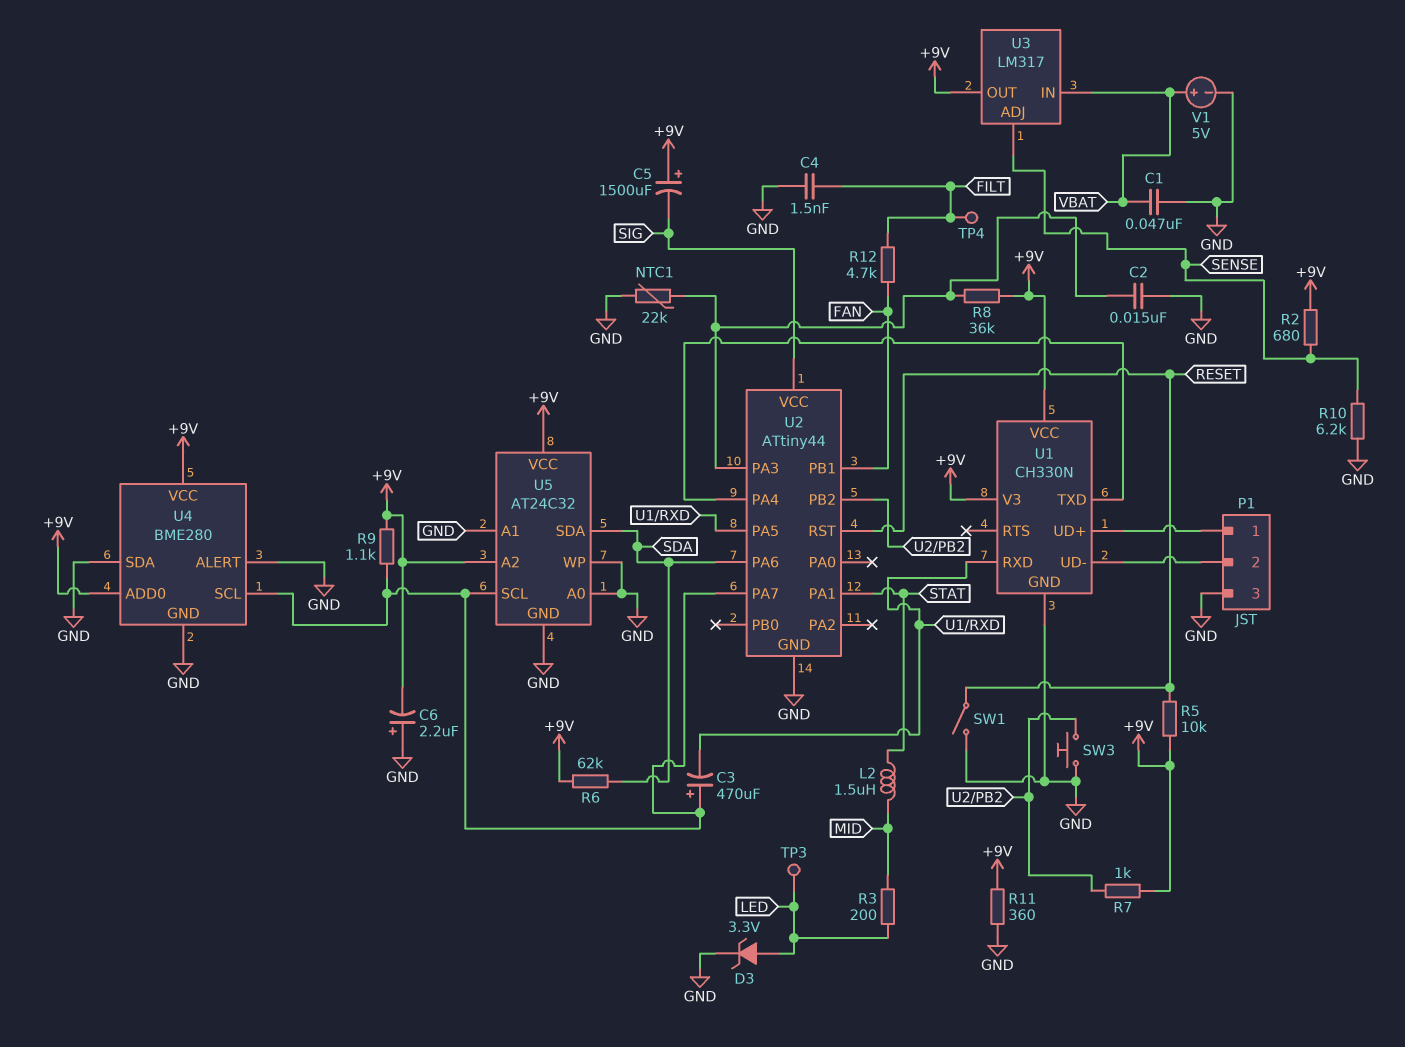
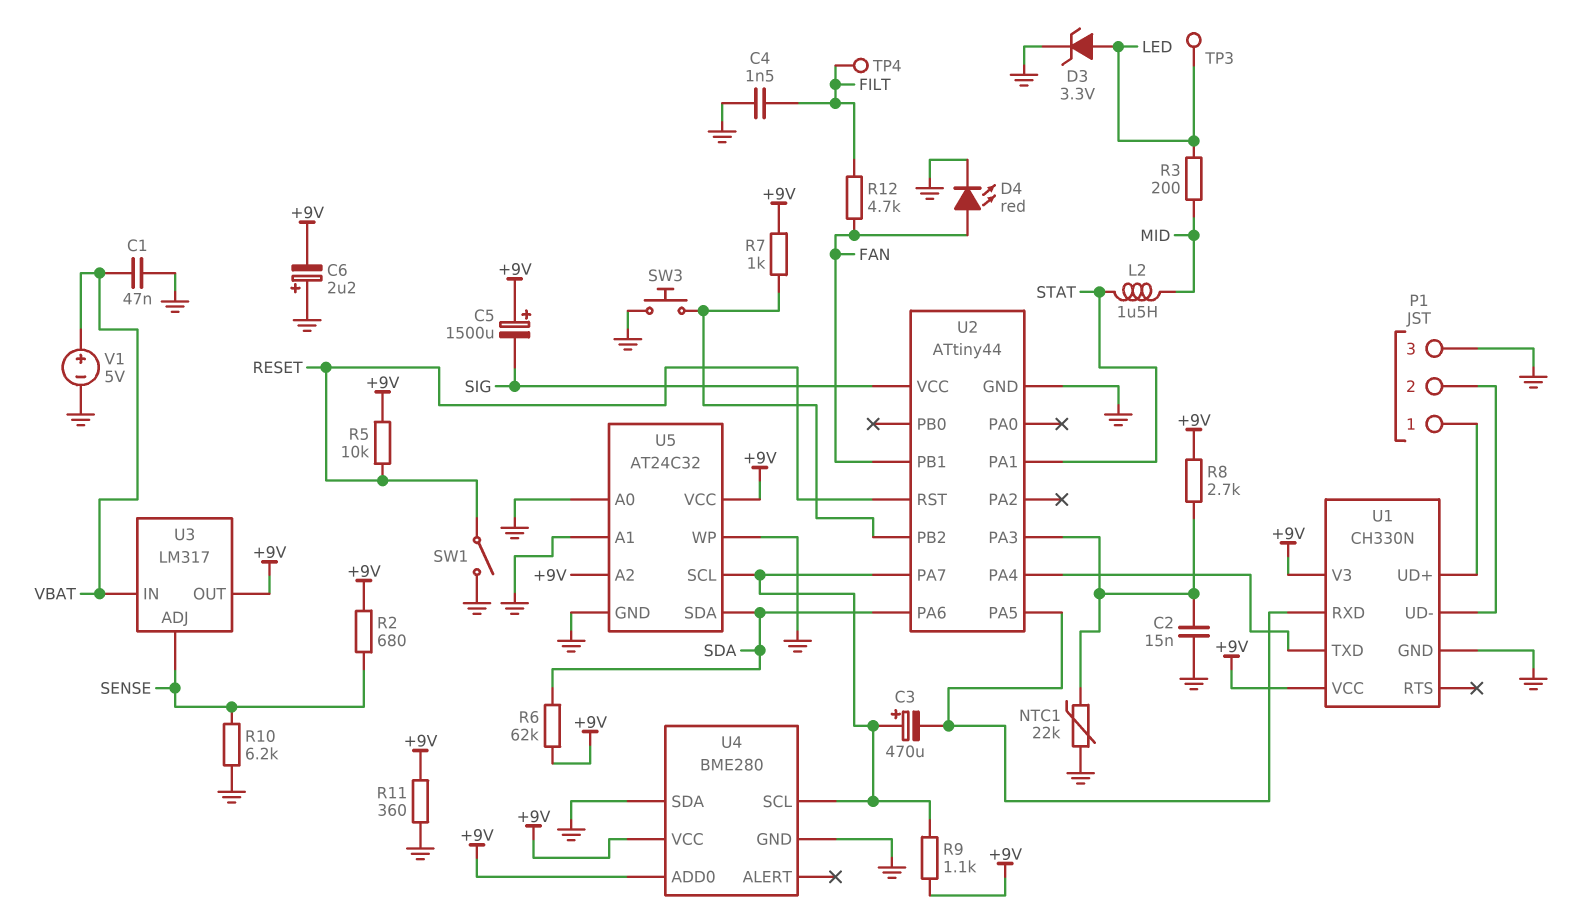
D4: none -> LED red (A FAN, K GND)
R8: 36k (+9V, U2/PA3) -> 2.7k (+9V, U2/PA3)
U4 pin ALERT: GND -> none

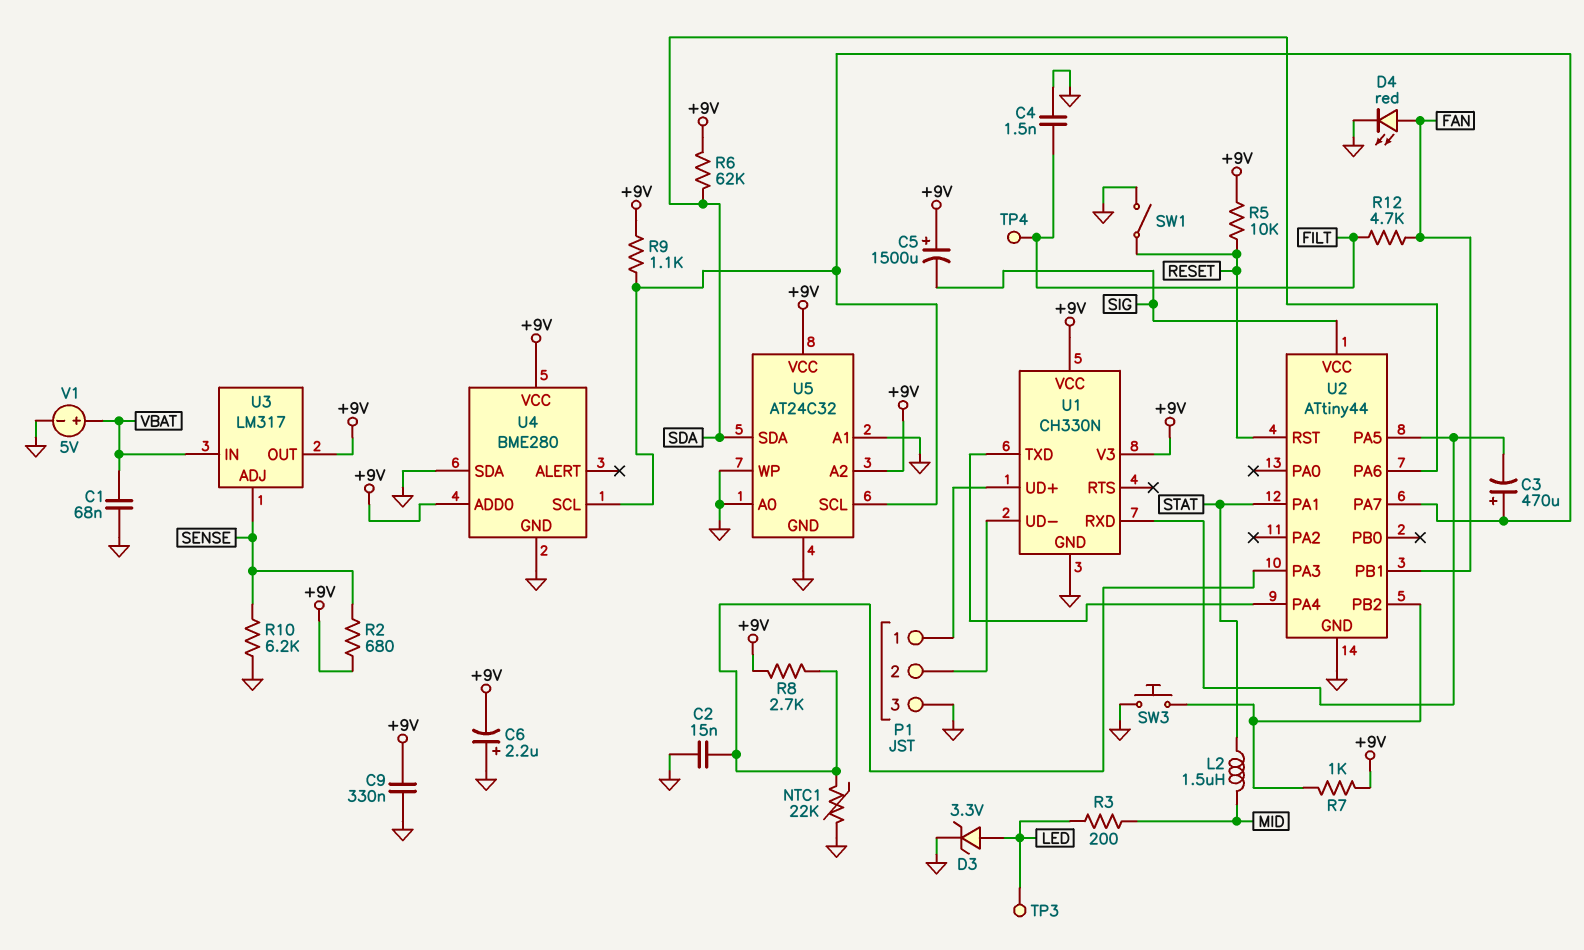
C1: 47nF (GND, VBAT) -> 68nF (GND, VBAT)
C9: none -> 330nF (+9V, GND)
R11: 360 (+9V, GND) -> none

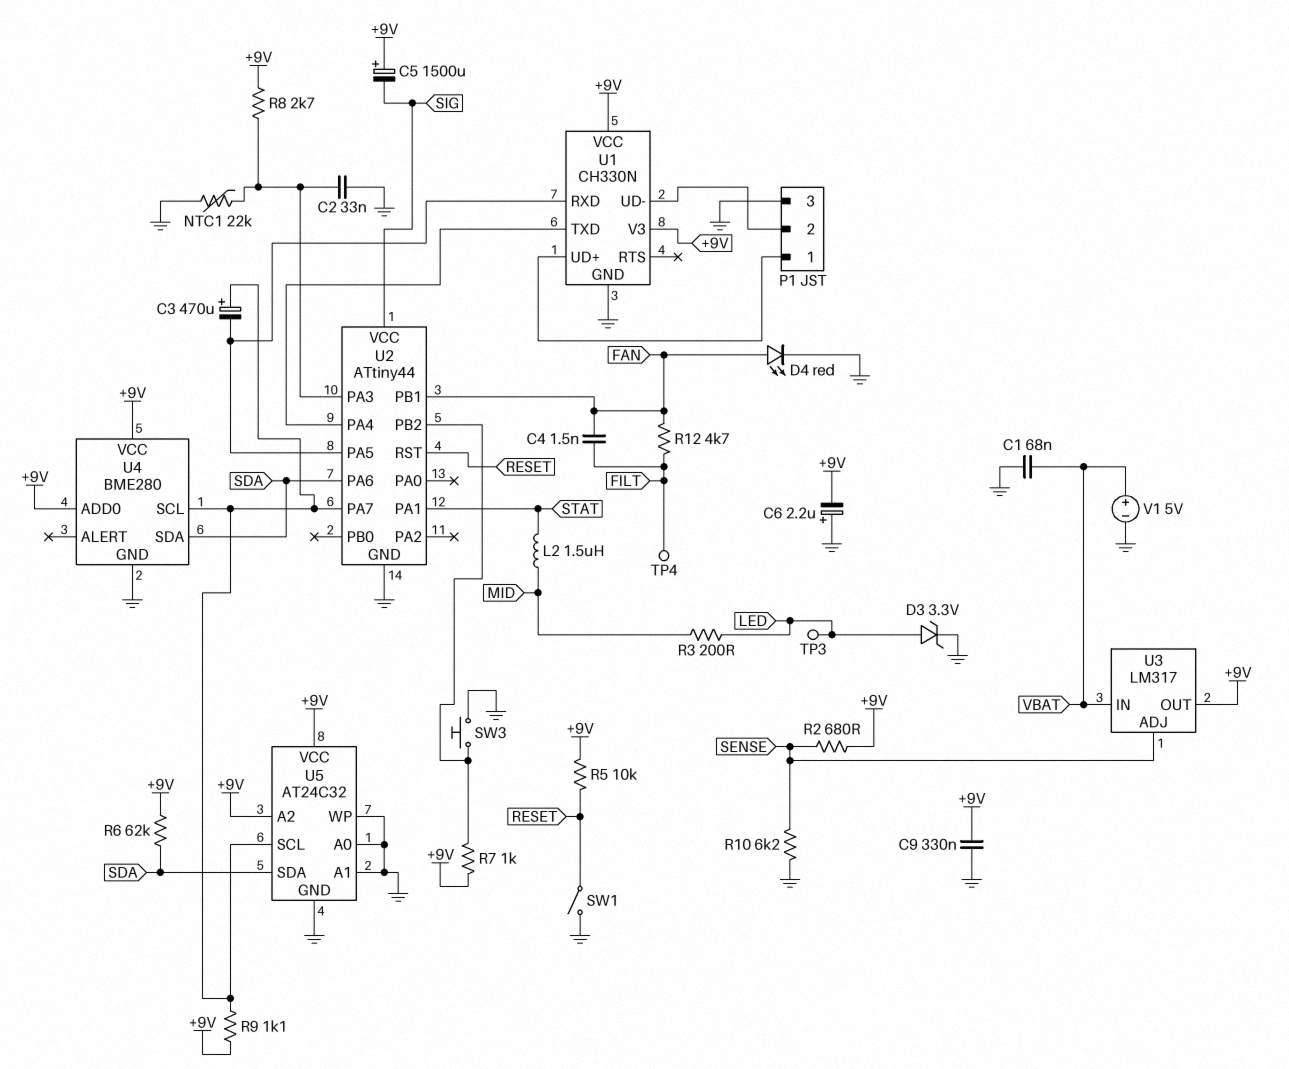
C2: 15nF (GND, U2/PA3) -> 33nF (GND, U2/PA3)
C4: 1.5nF (FILT, GND) -> 1.5nF (FAN, FILT)
U4 pin SDA: GND -> SDA

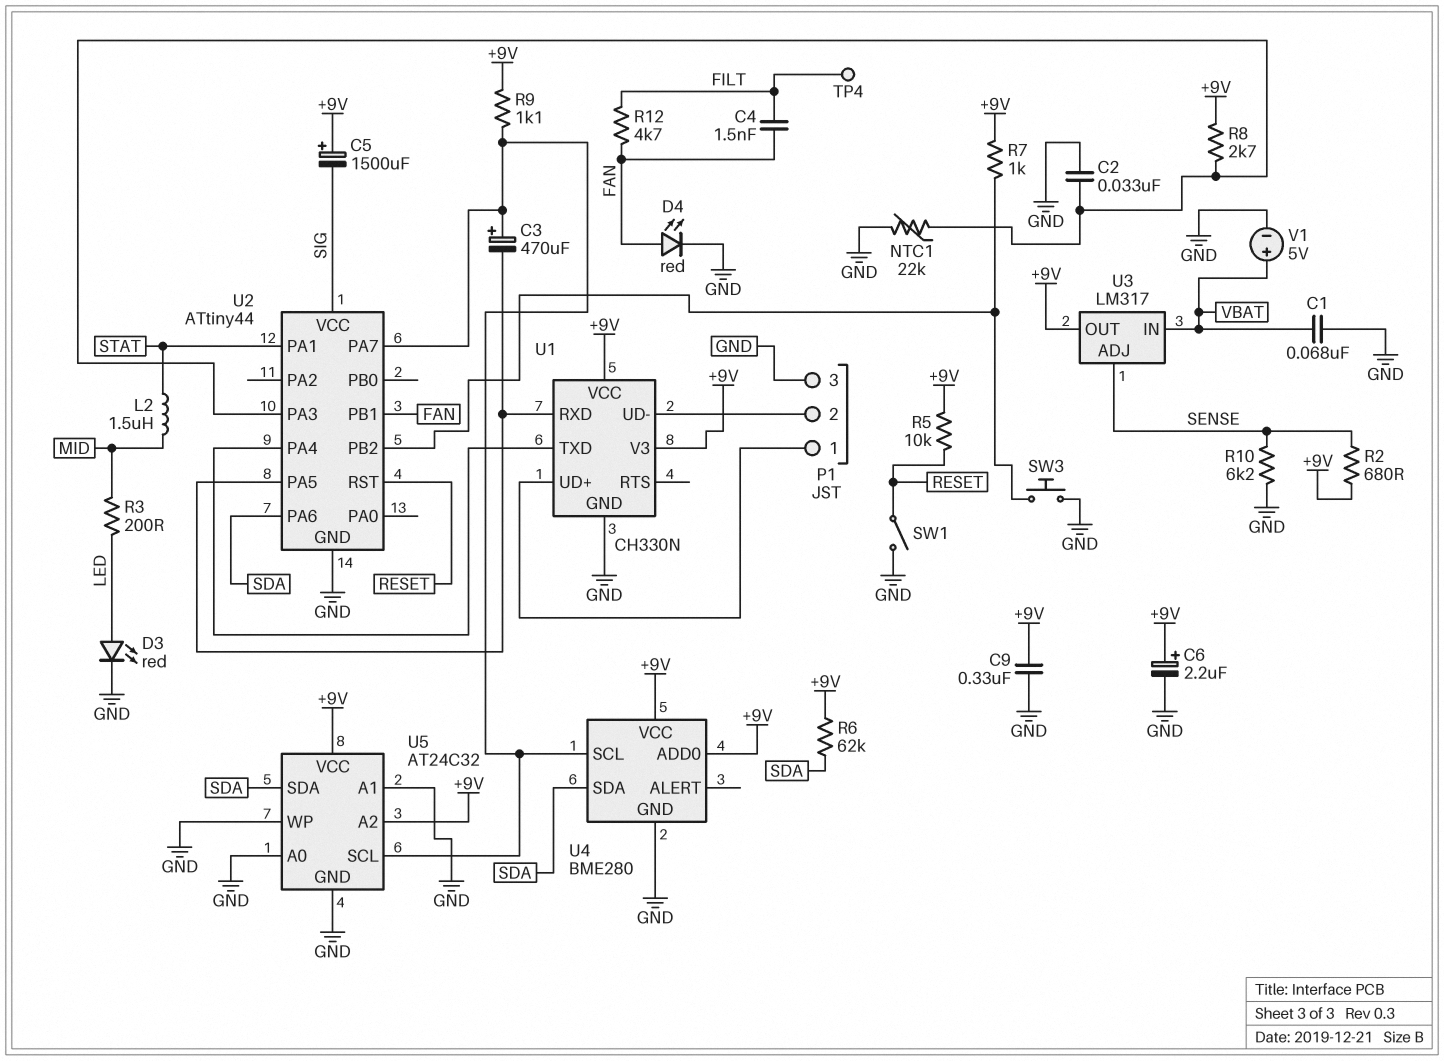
C6: 2.2uF (plus GND, minus +9V) -> 2.2uF (plus +9V, minus GND)
D3: zener 3.3V (A LED, K GND) -> LED red (A LED, K GND)
TP3: test point (LED) -> none

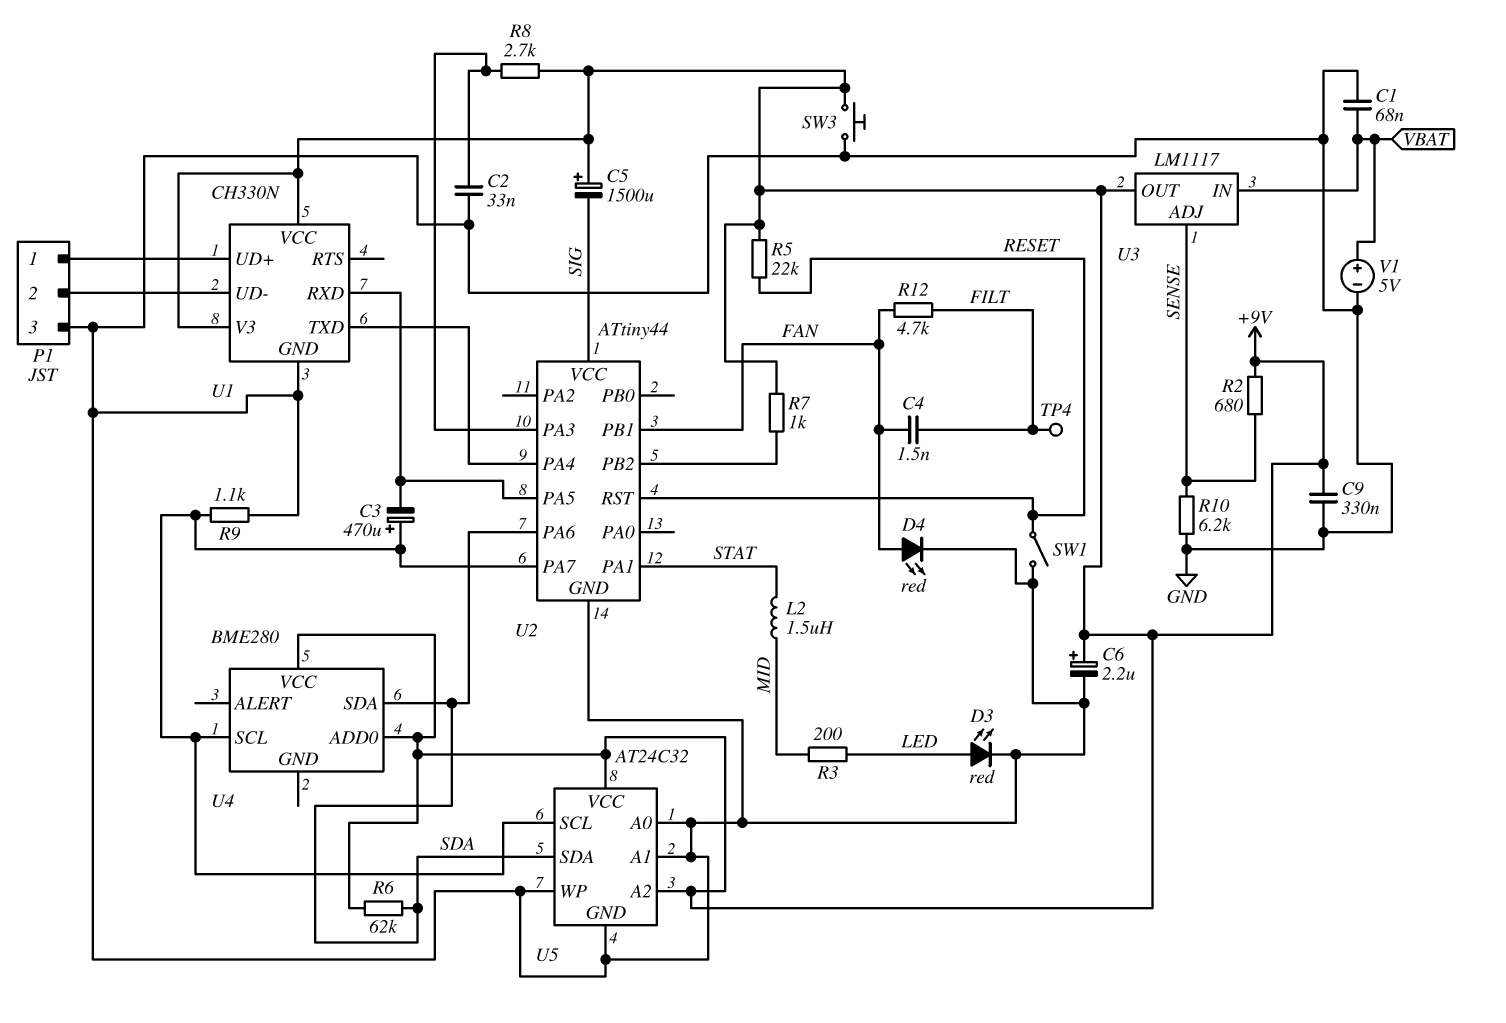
NTC1: 22k (GND, U2/PA3) -> none
R5: 10k (+9V, RESET) -> 22k (+9V, RESET)
R9: 1.1k (+9V, U2/PA7) -> 1.1k (GND, U2/PA7)
SW3: button (GND, U2/PB2) -> button (+9V, GND)
U3: LM317 -> LM1117
U4 pin GND: GND -> none

